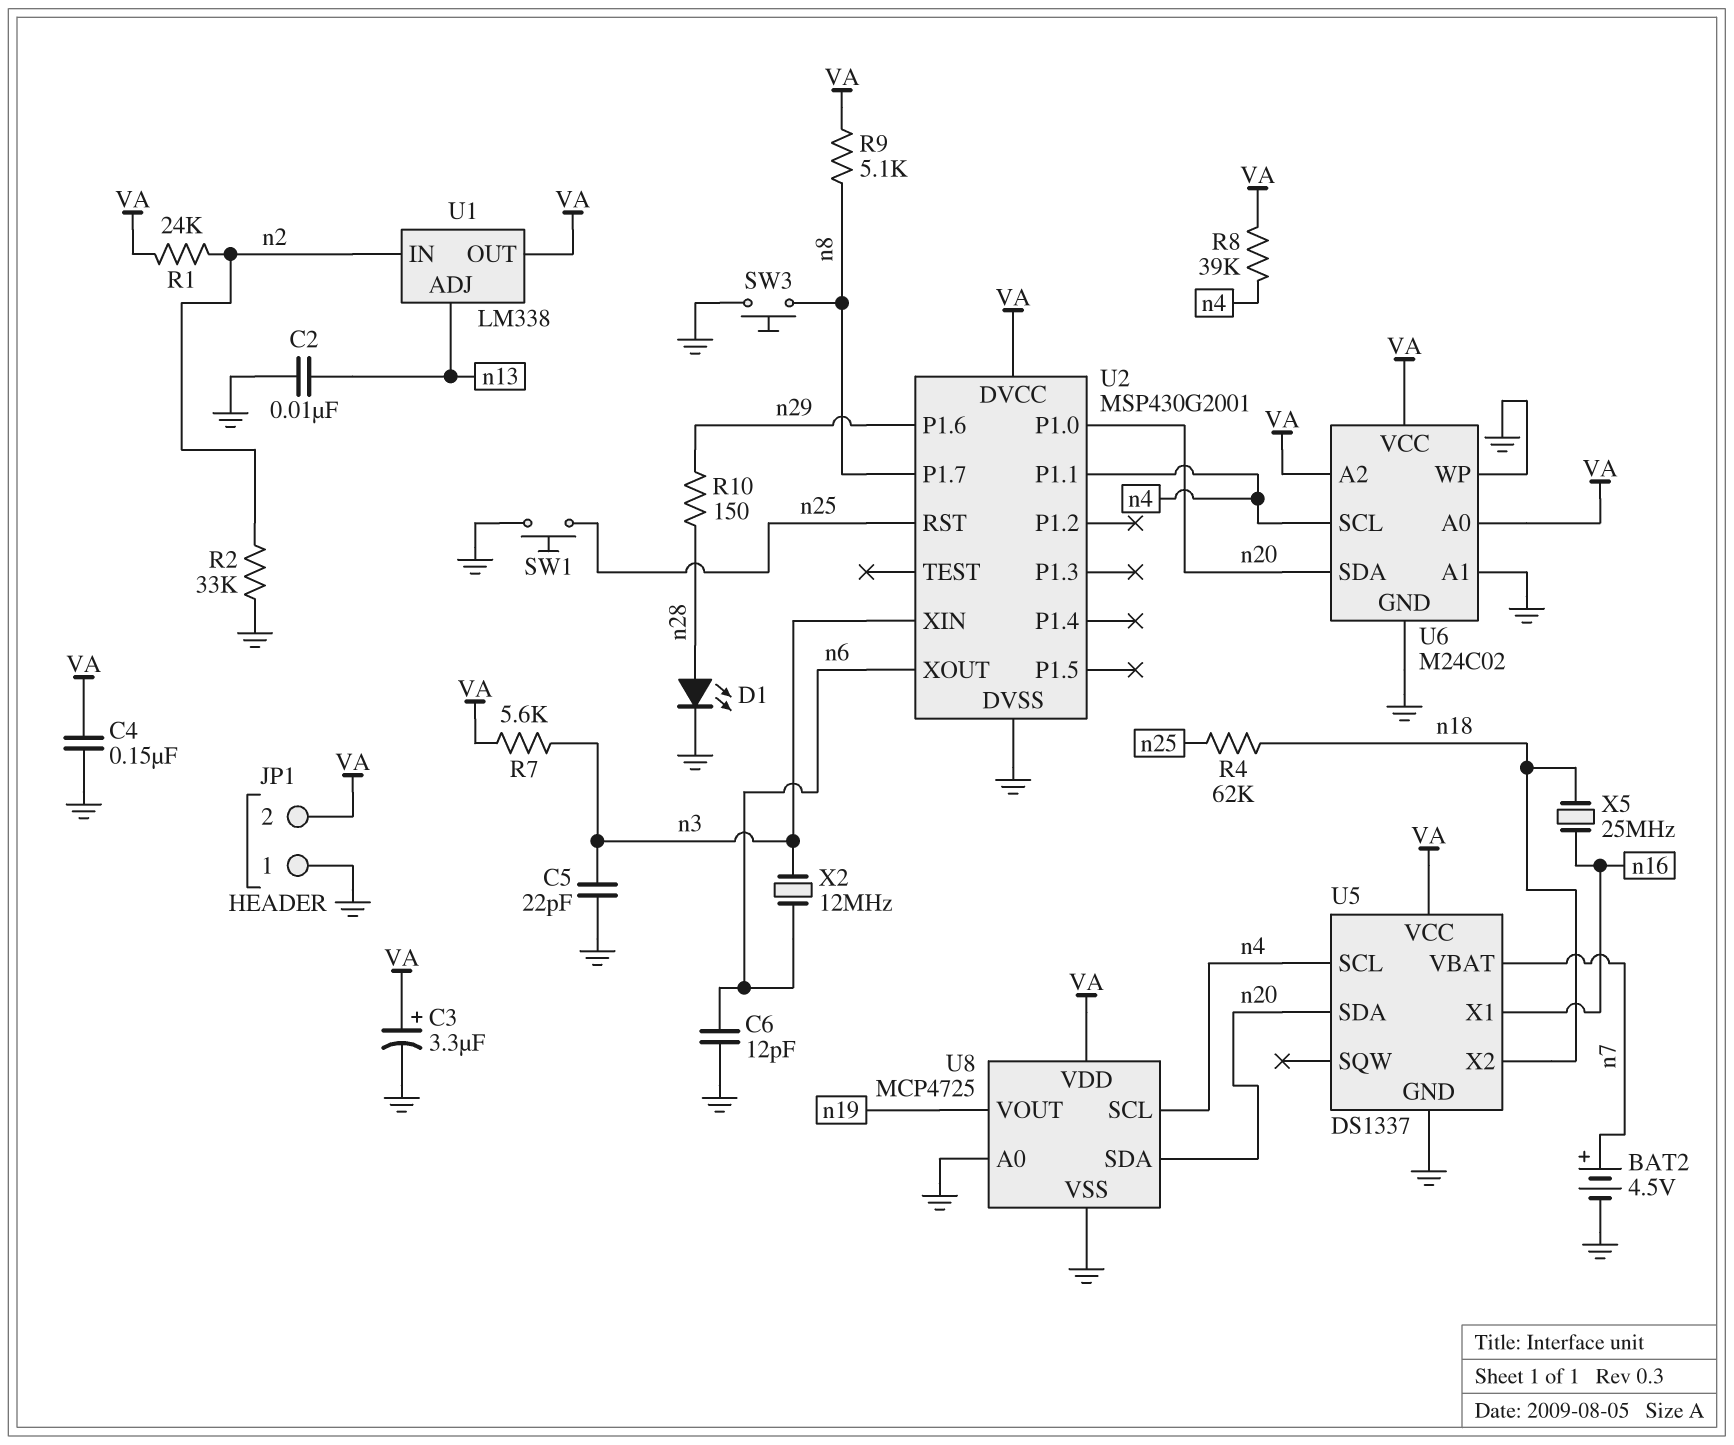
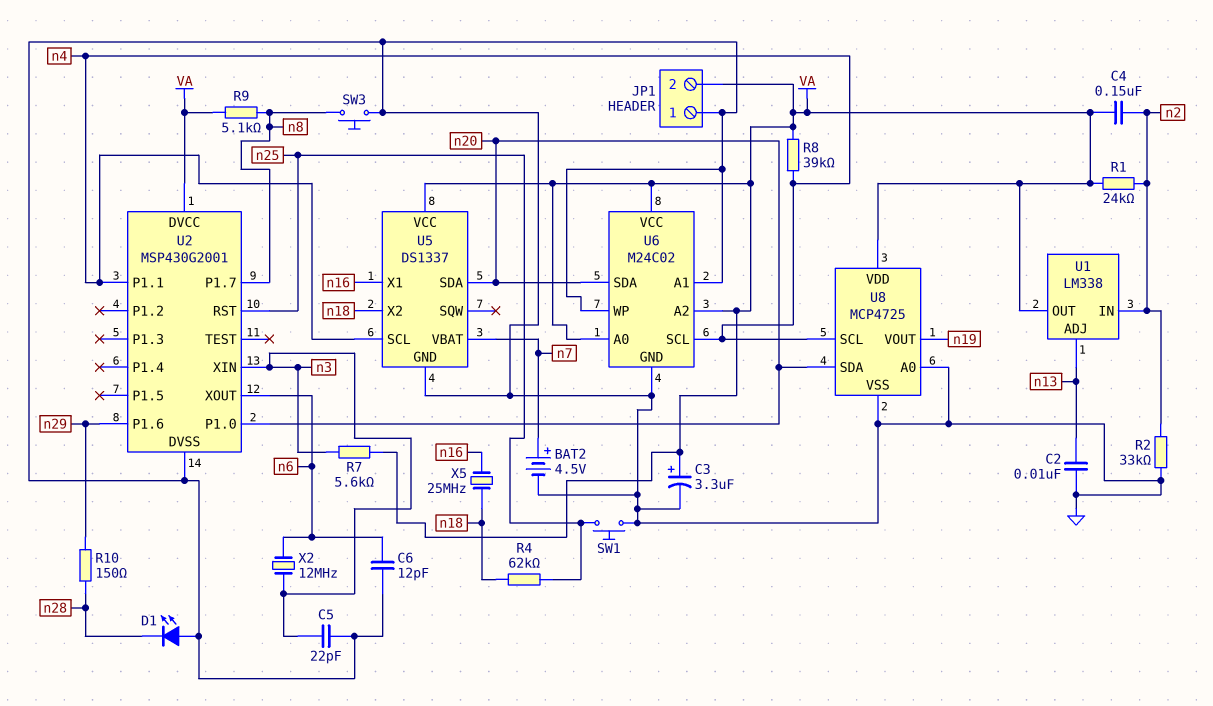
C4: 150nF (GND, VA) -> 150nF (VA, n2)
D1: LED (A n28, K GND) -> LED (A GND, K n28)

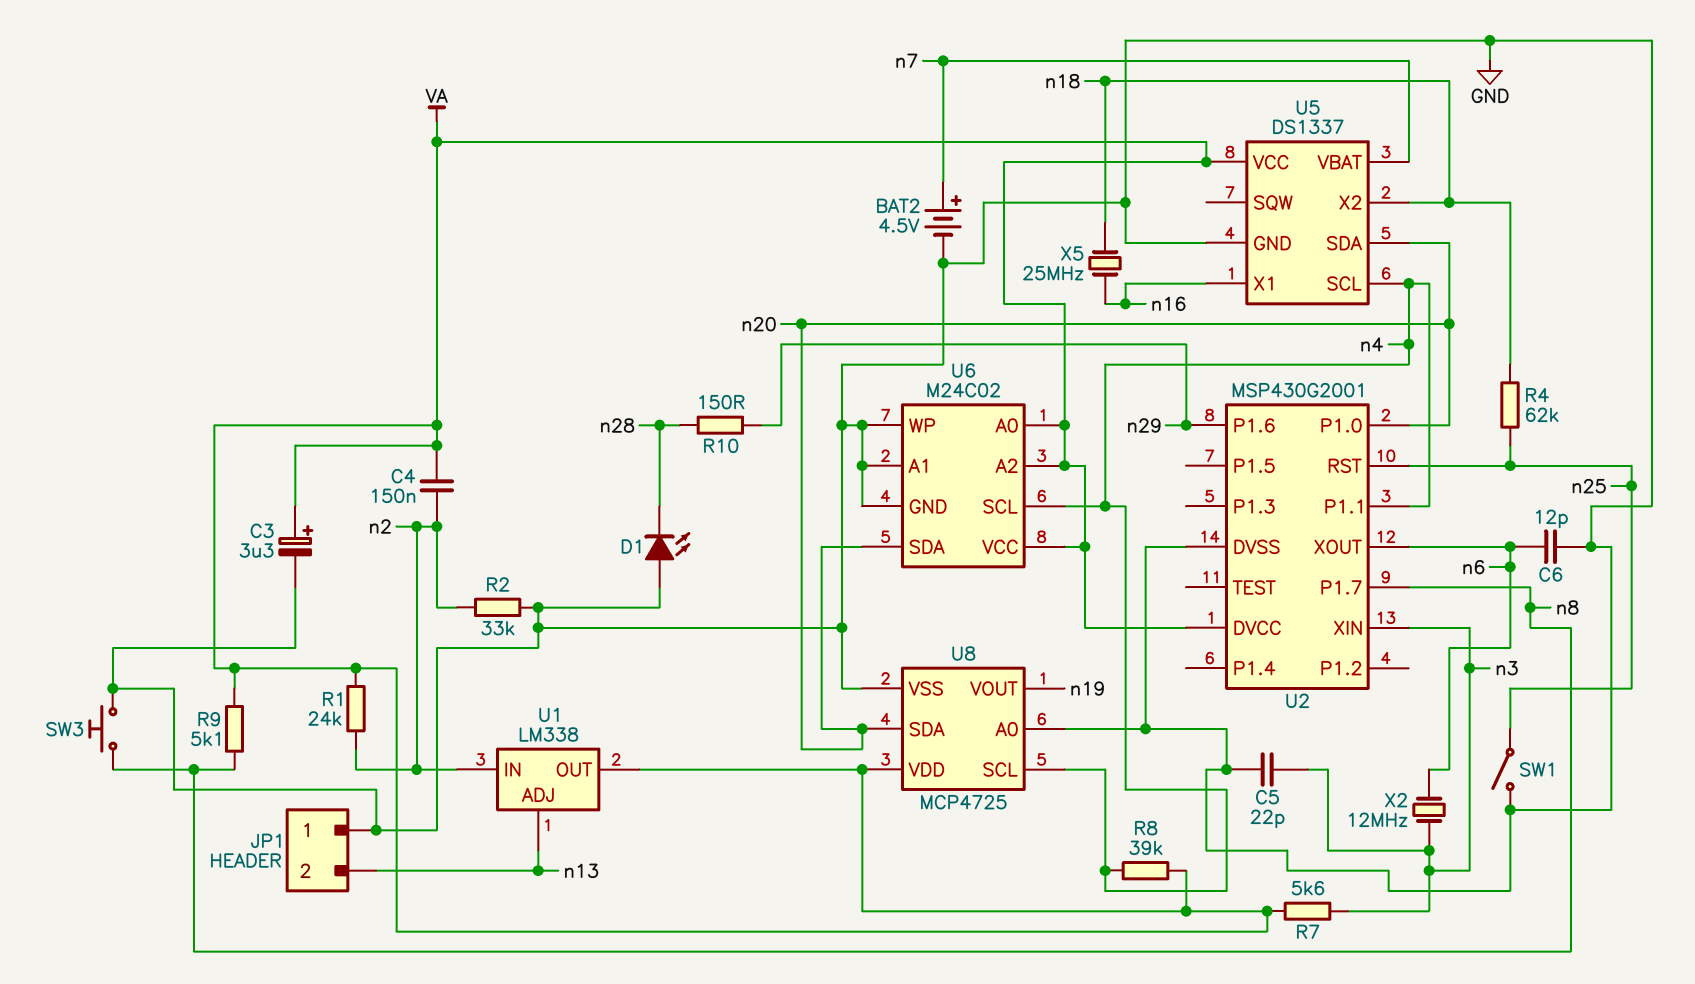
C2: 10nF (GND, n13) -> none
JP1 pin 2: VA -> n13
SW1: button (GND, n25) -> switch (GND, n25)

